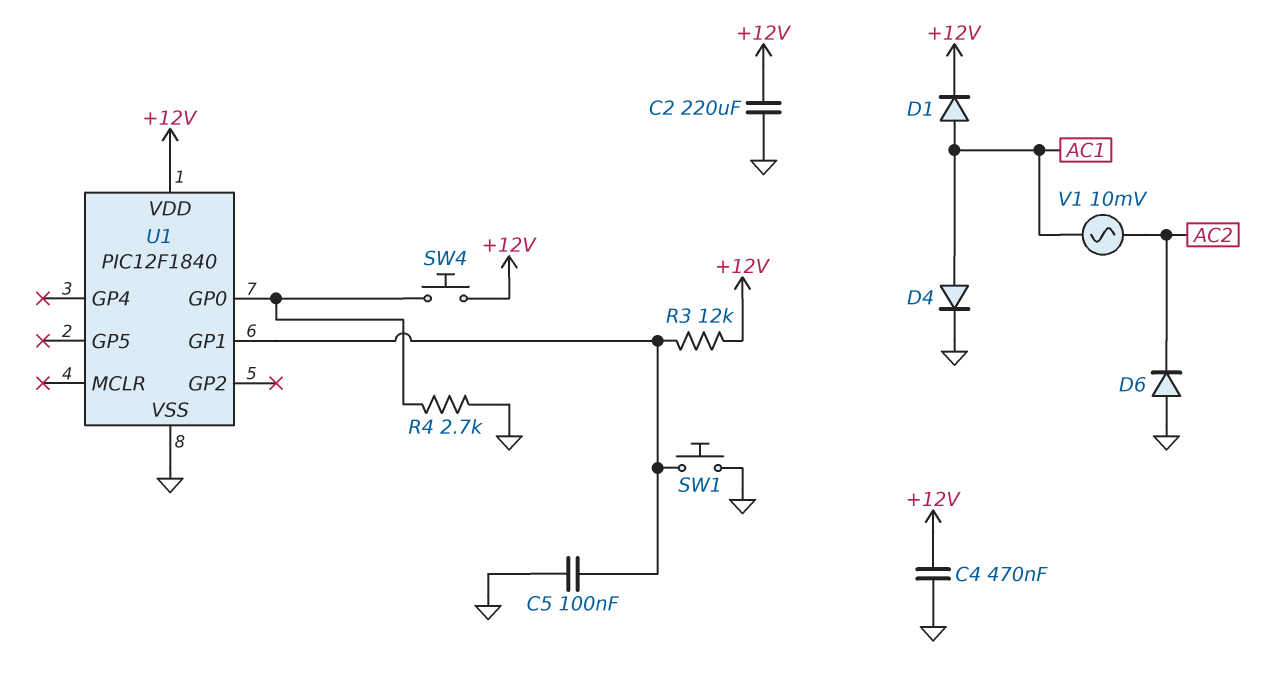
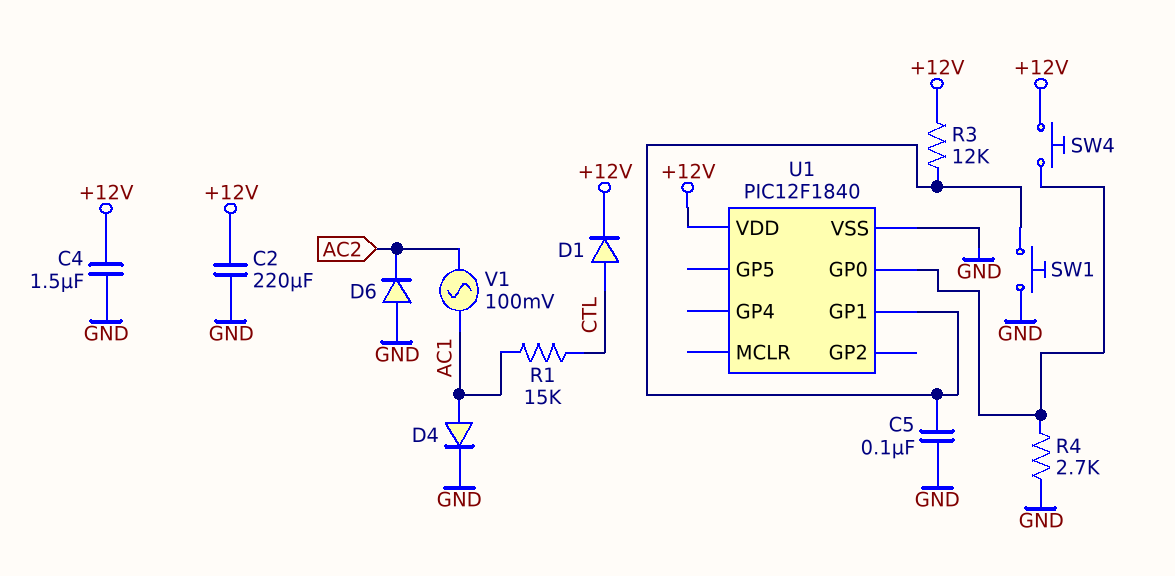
C4: 470nF (+12V, GND) -> 1.5uF (+12V, GND)
D1: diode (A AC1, K +12V) -> diode (A CTL, K +12V)
R1: none -> 15k (AC1, CTL)
V1: AC 10mV (AC1, AC2) -> AC 100mV (AC1, AC2)

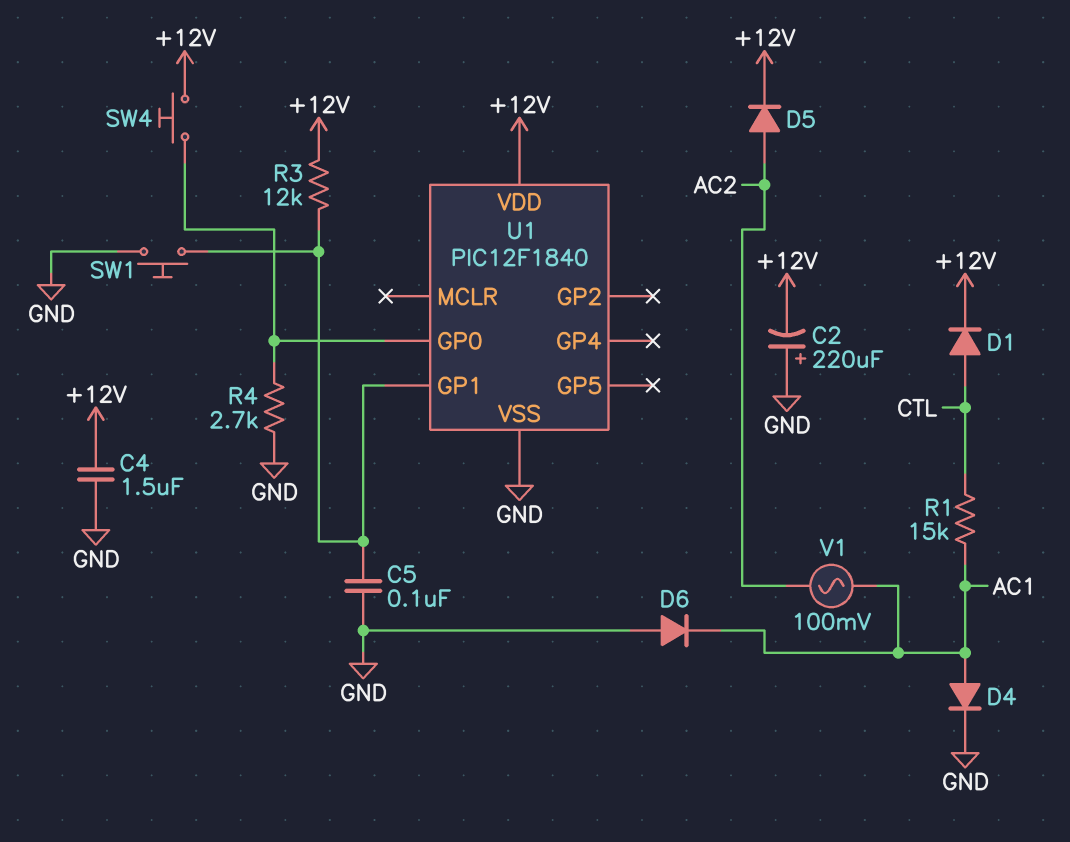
C2: 220uF (+12V, GND) -> 220uF (plus GND, minus +12V)
D5: none -> diode (A AC2, K +12V)
D6: diode (A GND, K AC2) -> diode (A GND, K AC1)

